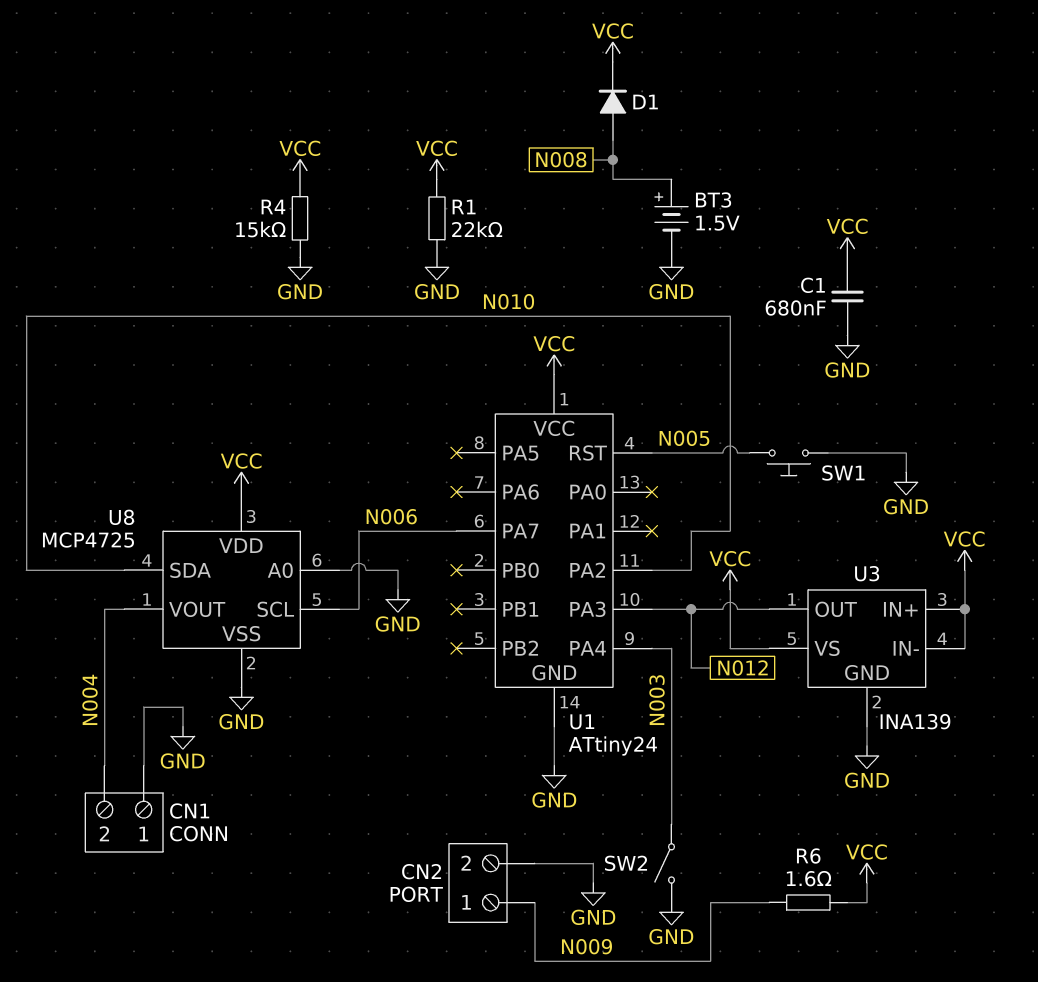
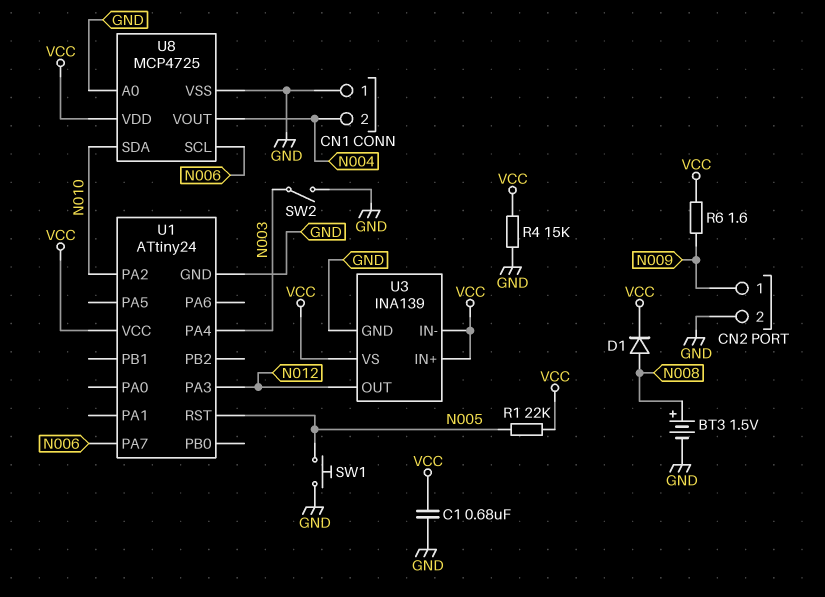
R1: 22k (GND, VCC) -> 22k (N005, VCC)

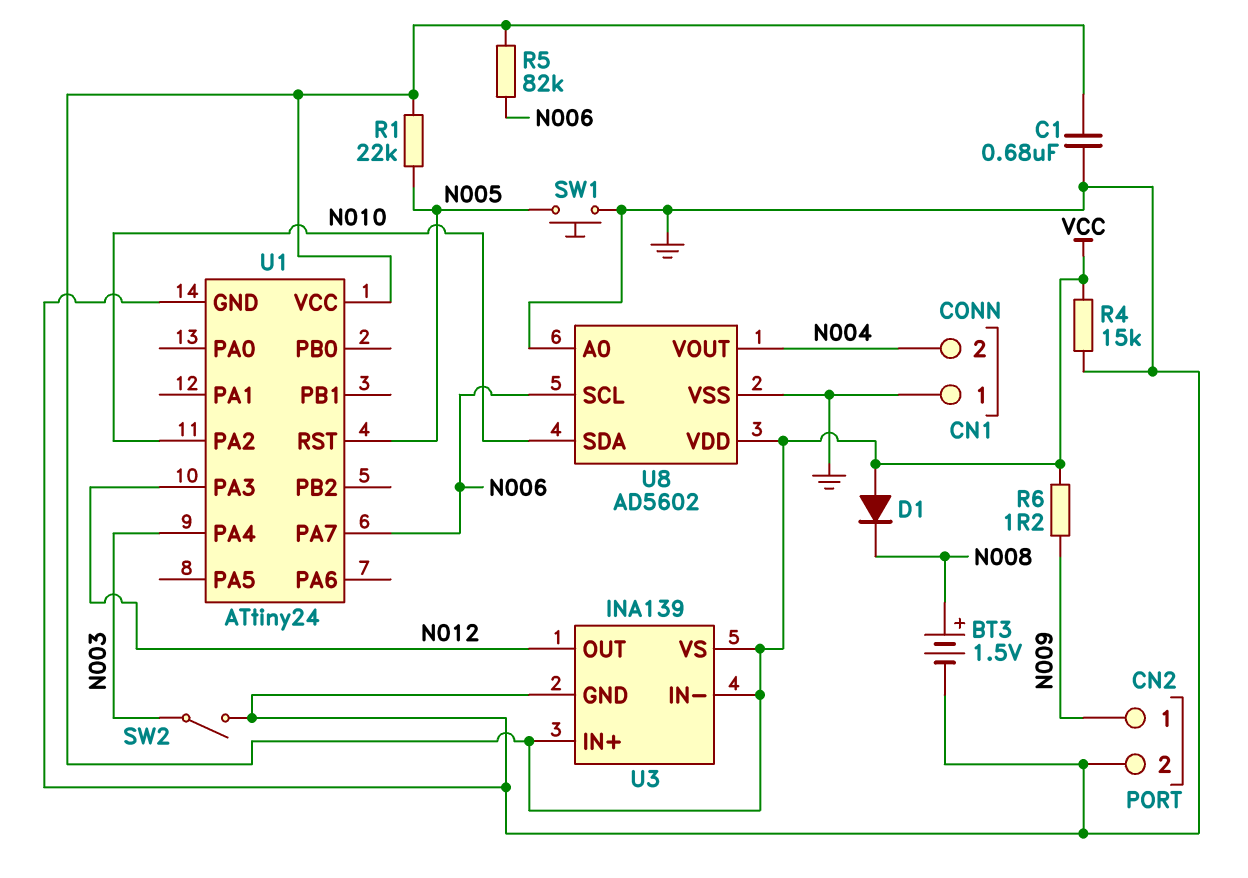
D1: diode (A N008, K VCC) -> diode (A VCC, K N008)
R5: none -> 82k (N006, VCC)
R6: 1.6 (N009, VCC) -> 1.2 (N009, VCC)
U8: MCP4725 -> AD5602

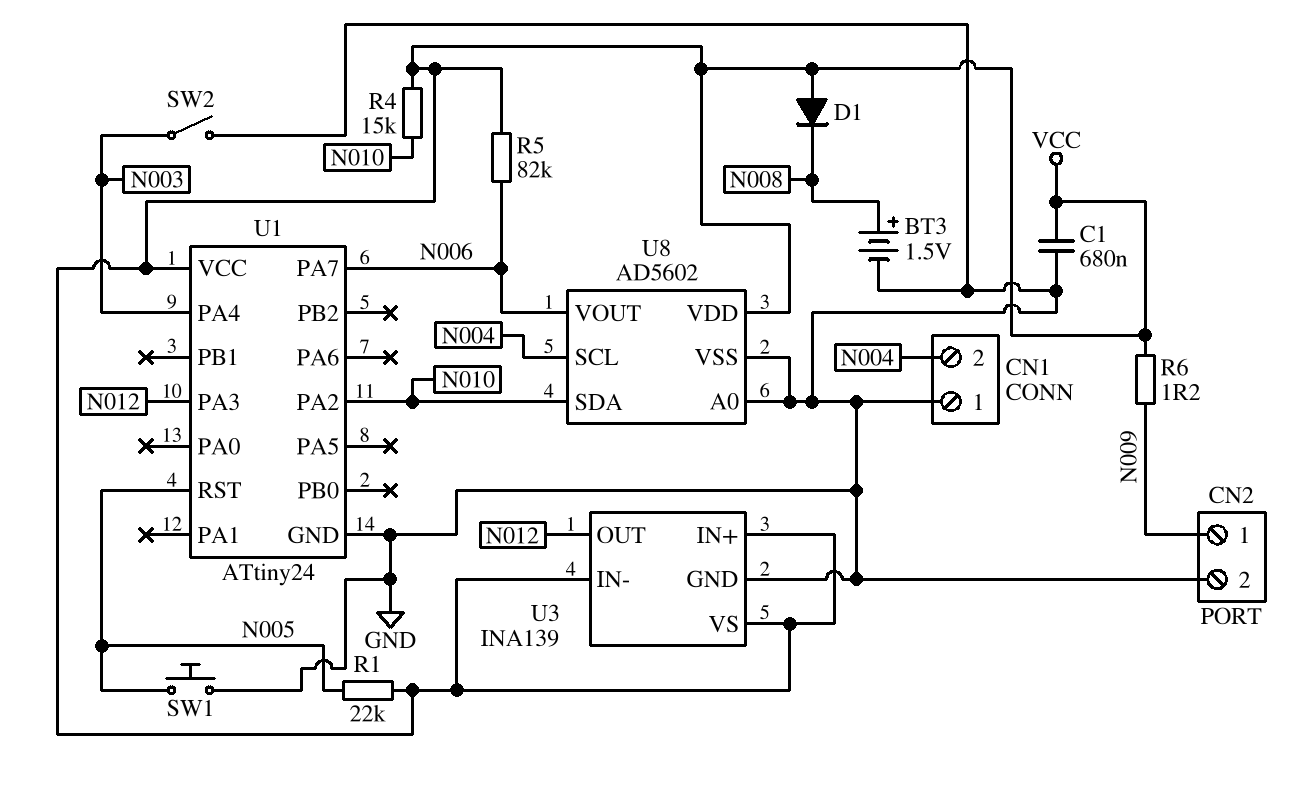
R4: 15k (GND, VCC) -> 15k (N010, VCC)
U8 pin SCL: N006 -> N004
U8 pin VOUT: N004 -> N006

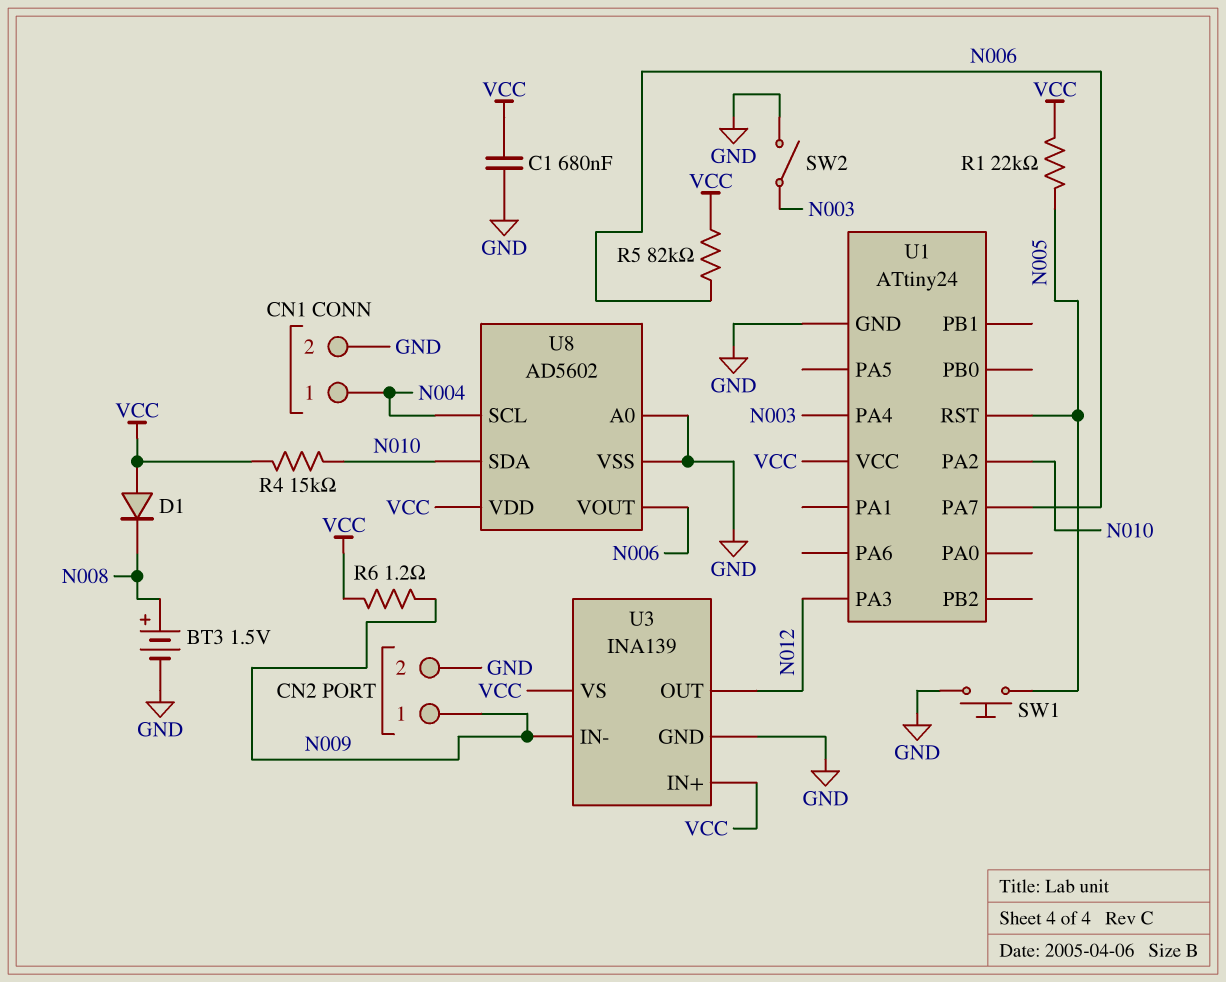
CN1 pin 1: GND -> N004
CN1 pin 2: N004 -> GND
U3 pin IN-: VCC -> N009

